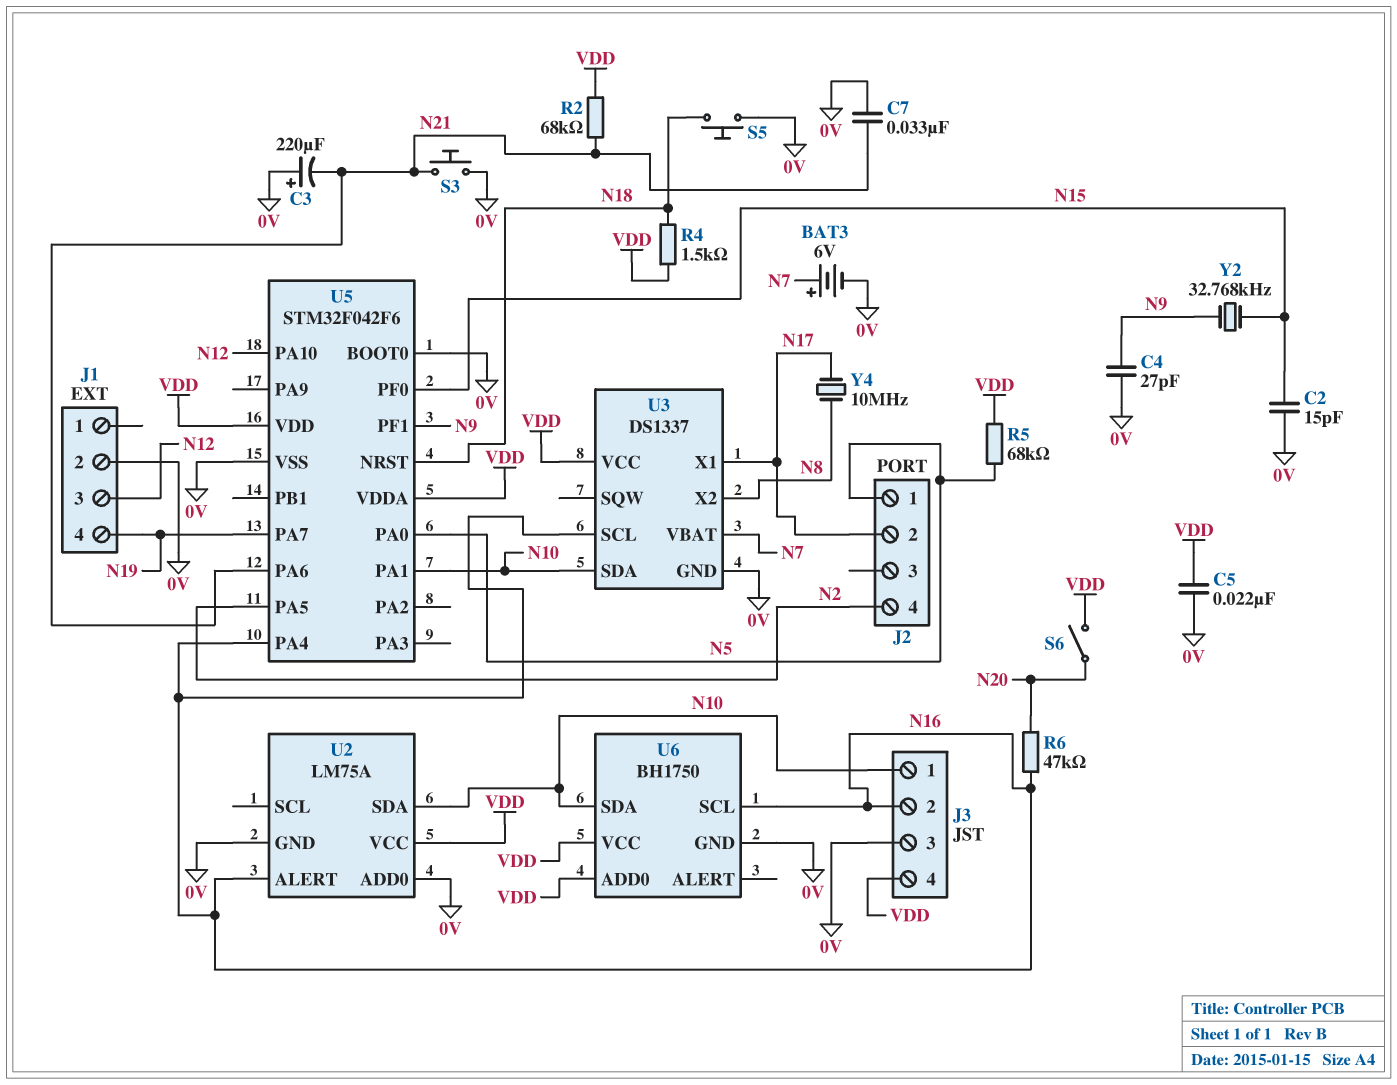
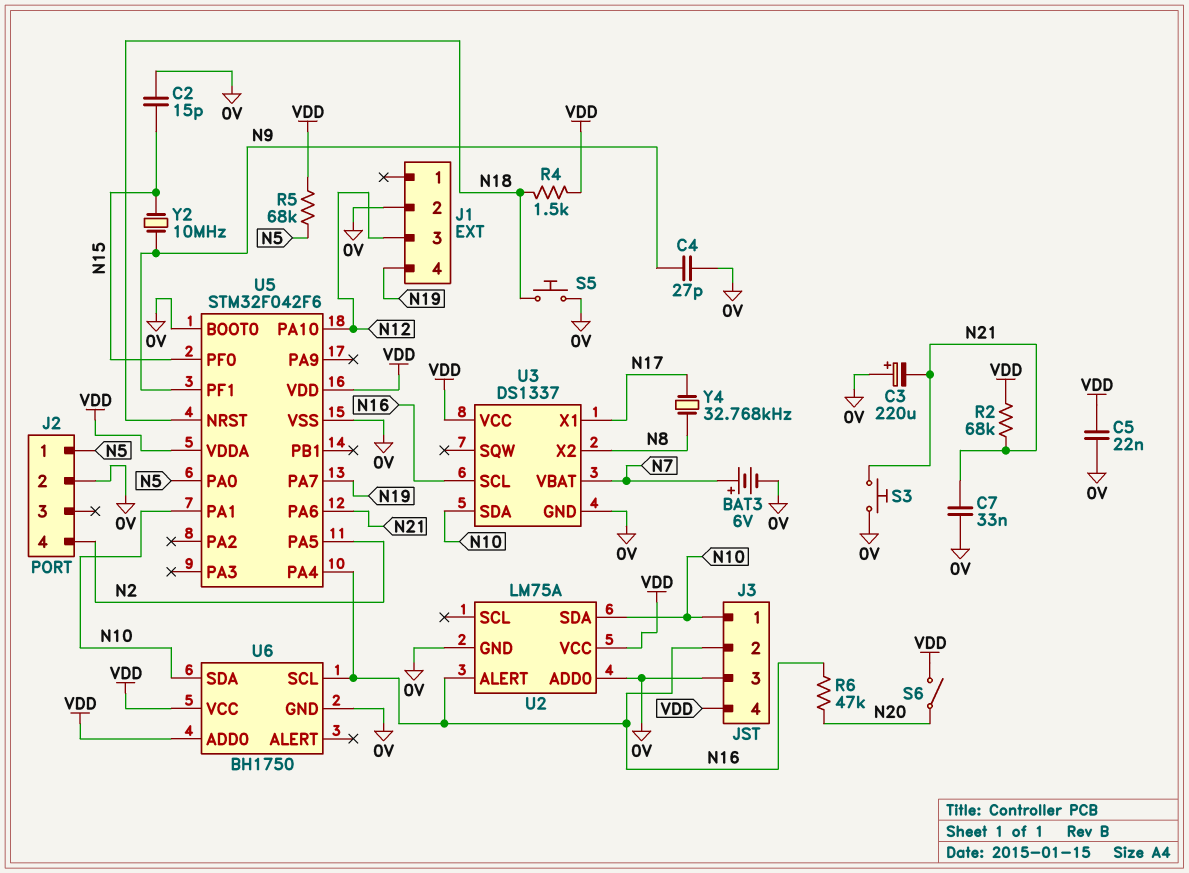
J2 pin 2: N17 -> 0V
Y2: 32.768kHz (N9, N15) -> 10MHz (N9, N15)
Y4: 10MHz (N8, N17) -> 32.768kHz (N8, N17)

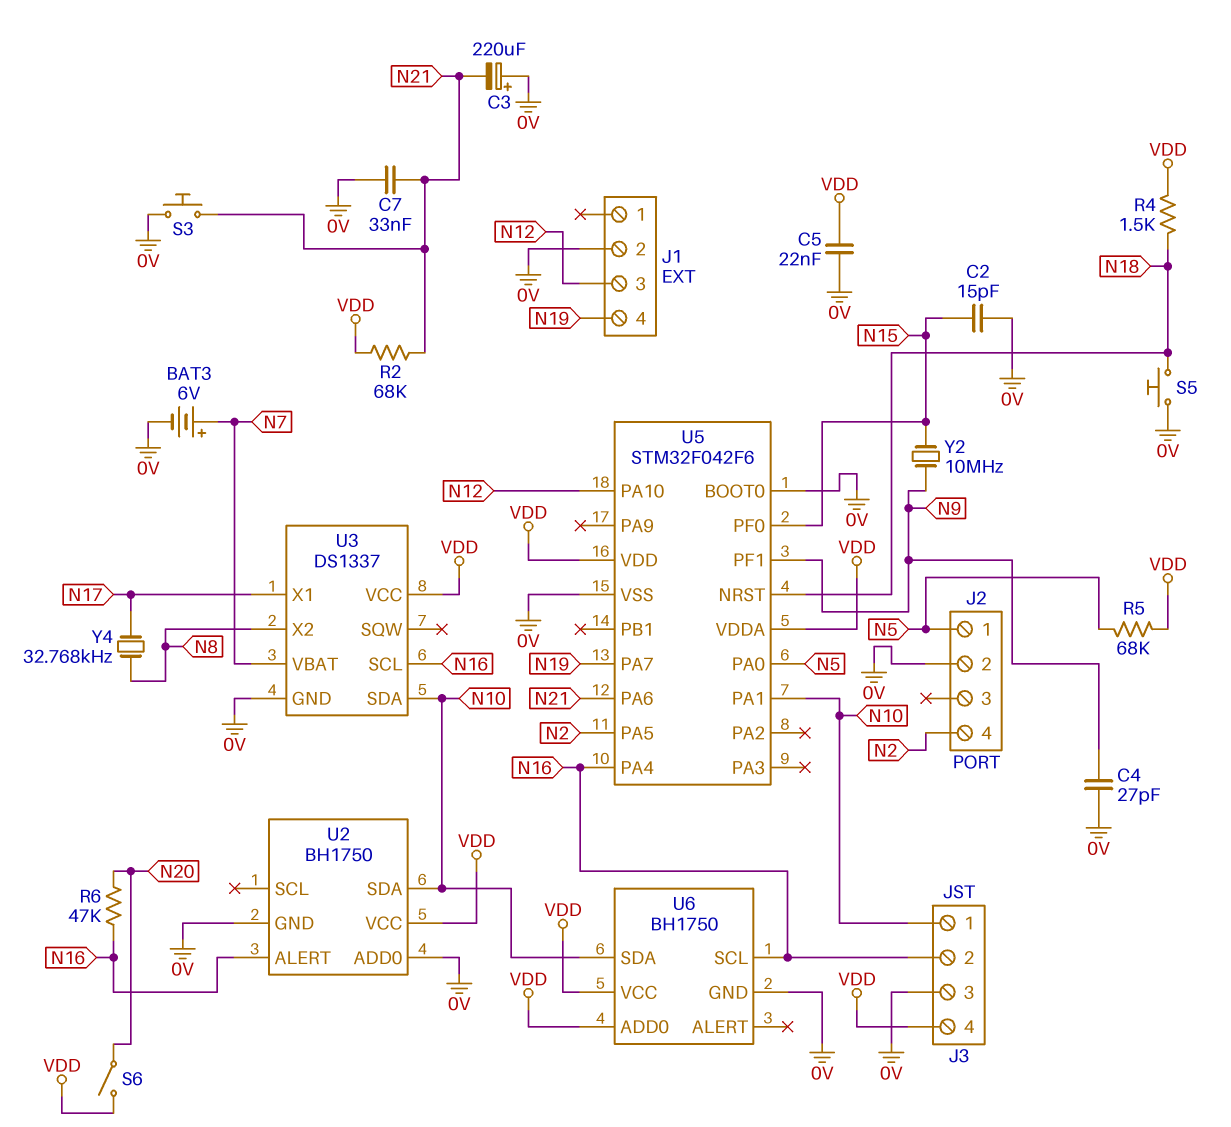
U2: LM75A -> BH1750

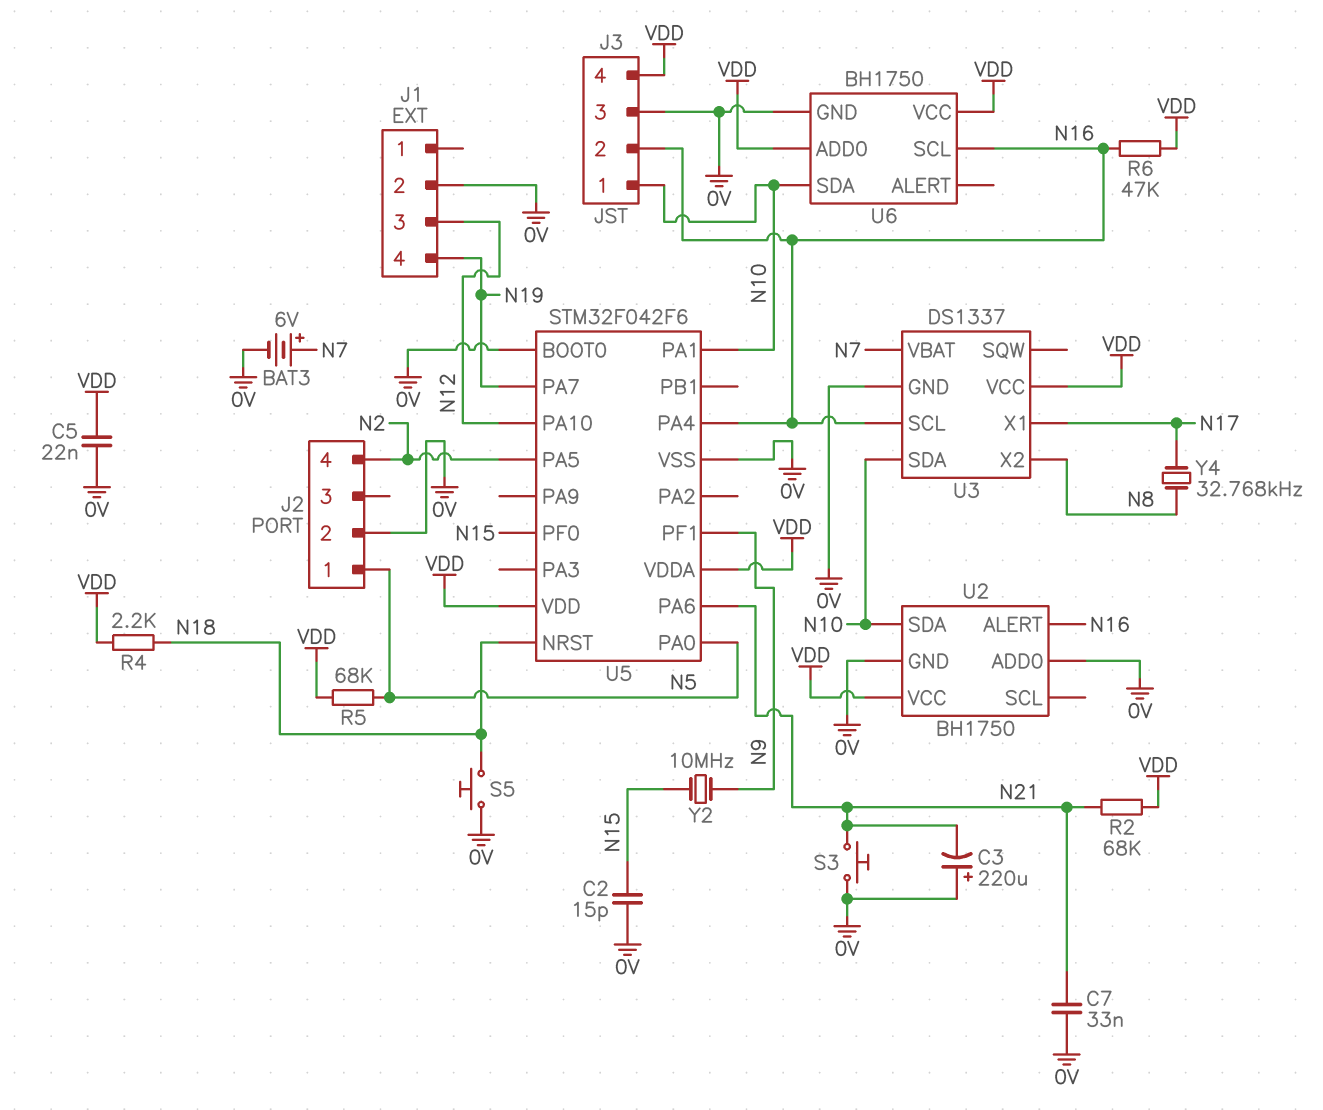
C4: 27pF (0V, N9) -> none
R4: 1.5k (N18, VDD) -> 2.2k (N18, VDD)
R6: 47k (N16, N20) -> 47k (N16, VDD)
S6: switch (N20, VDD) -> none

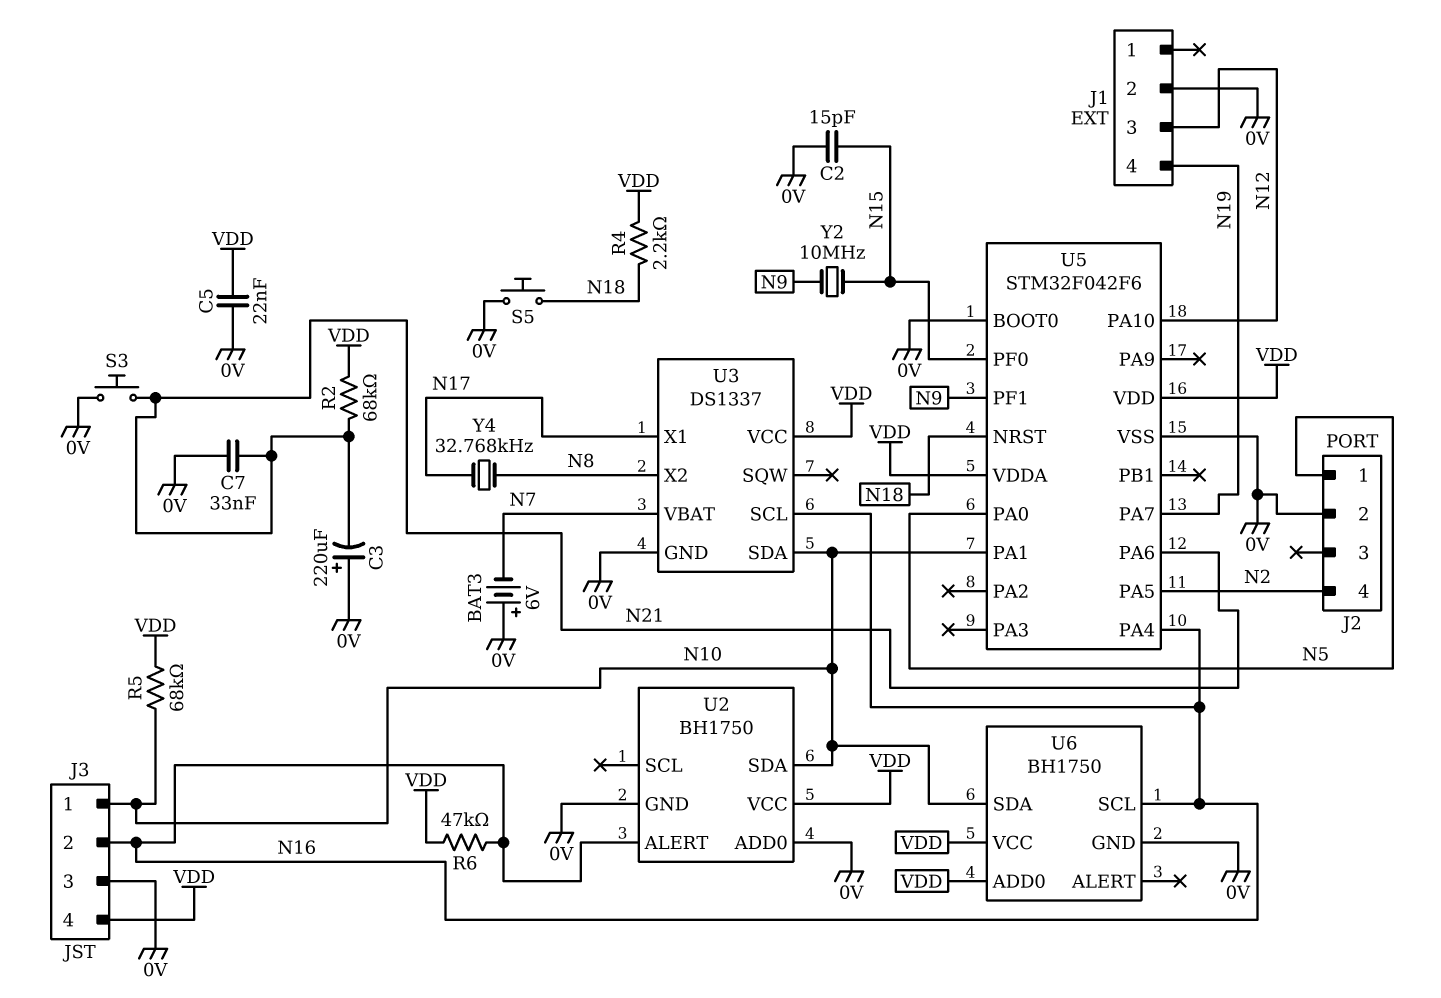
BAT3: 6V (plus N7, minus 0V) -> 6V (plus 0V, minus N7)
R5: 68k (N5, VDD) -> 68k (N10, VDD)

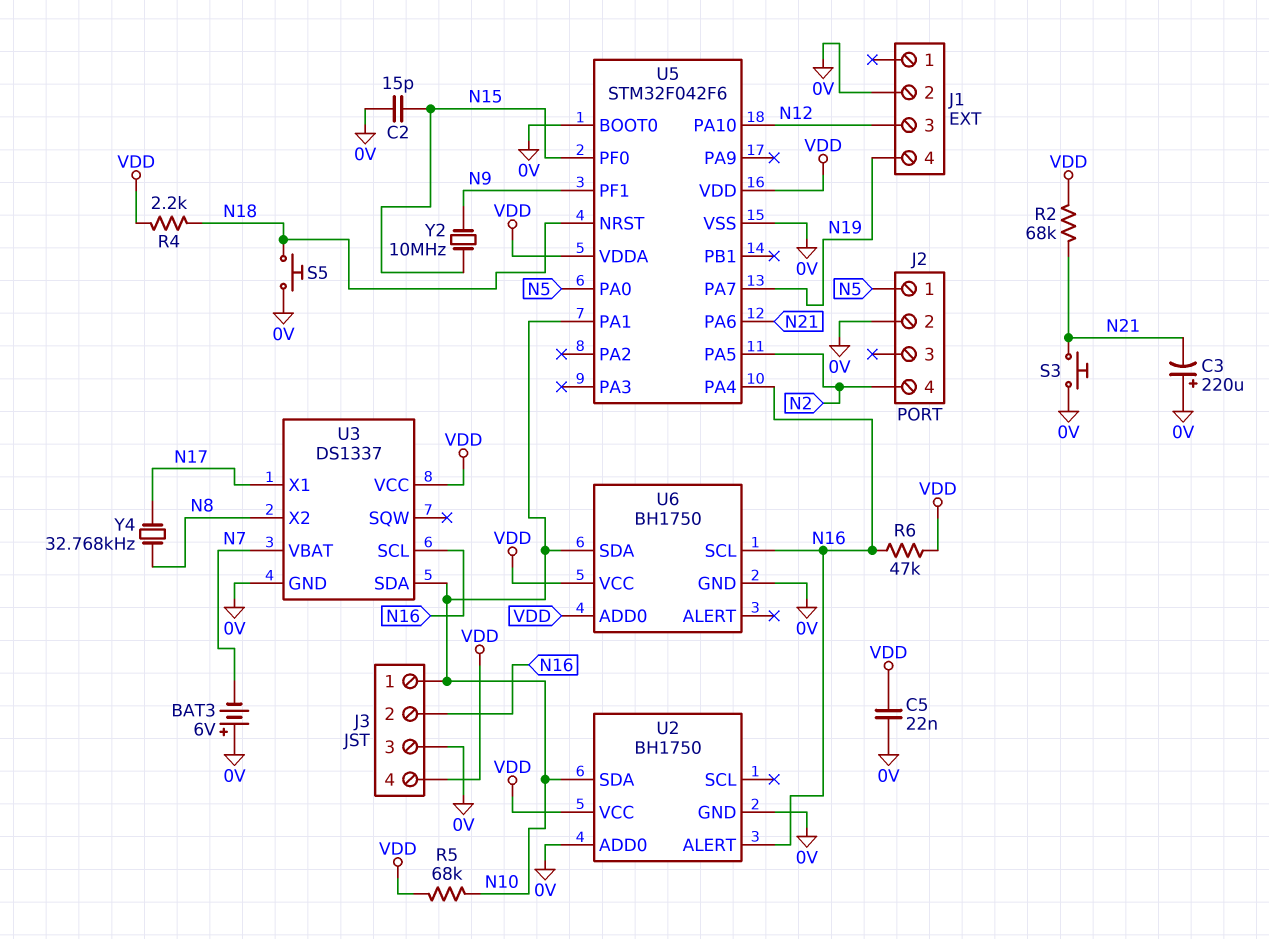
C7: 33nF (0V, N21) -> none

